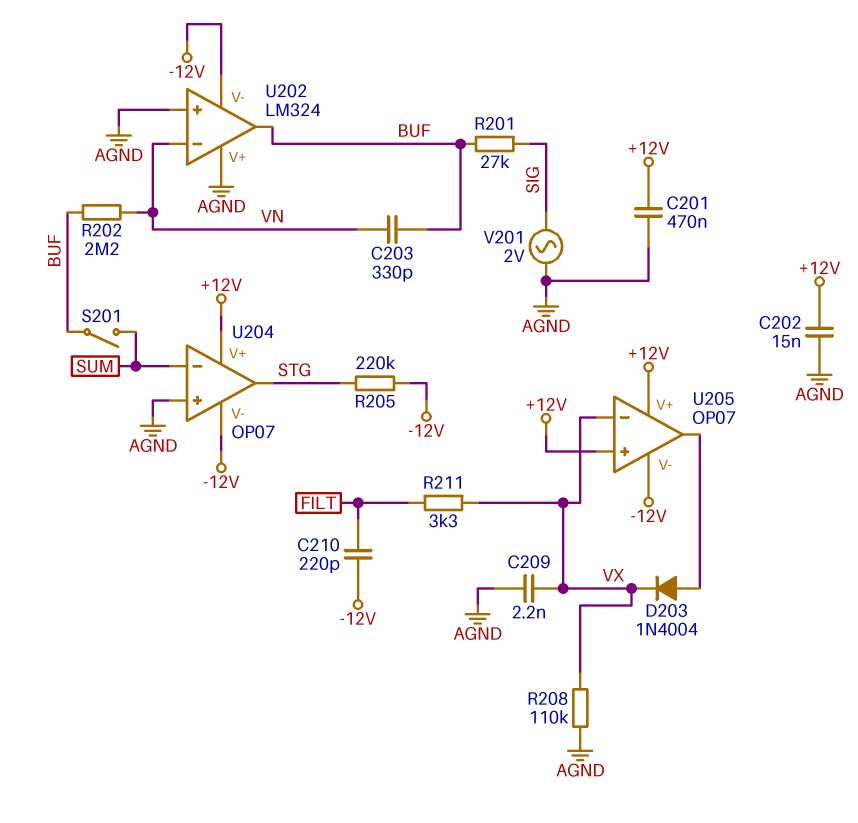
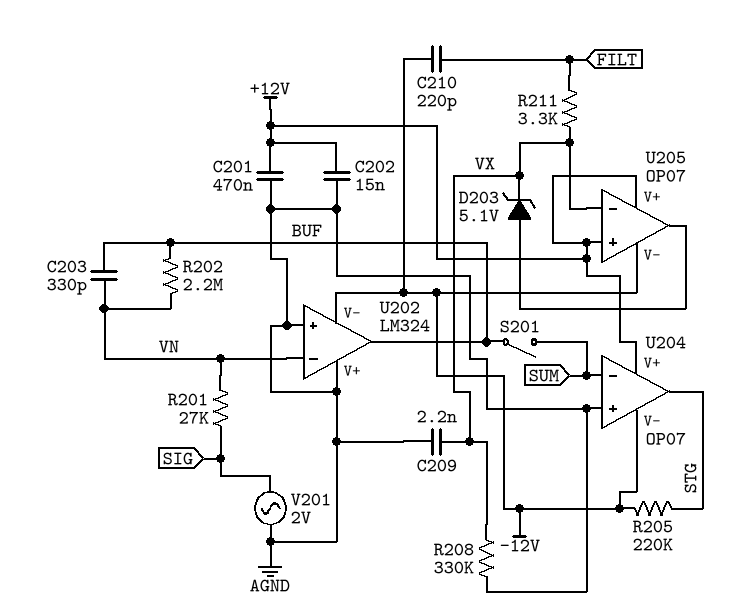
D203: diode 1N4004 (A U205/out, K VX) -> zener 5.1V (A U205/out, K VX)
R201: 27k (BUF, SIG) -> 27k (SIG, VN)
R208: 110k (AGND, VX) -> 330k (AGND, VX)

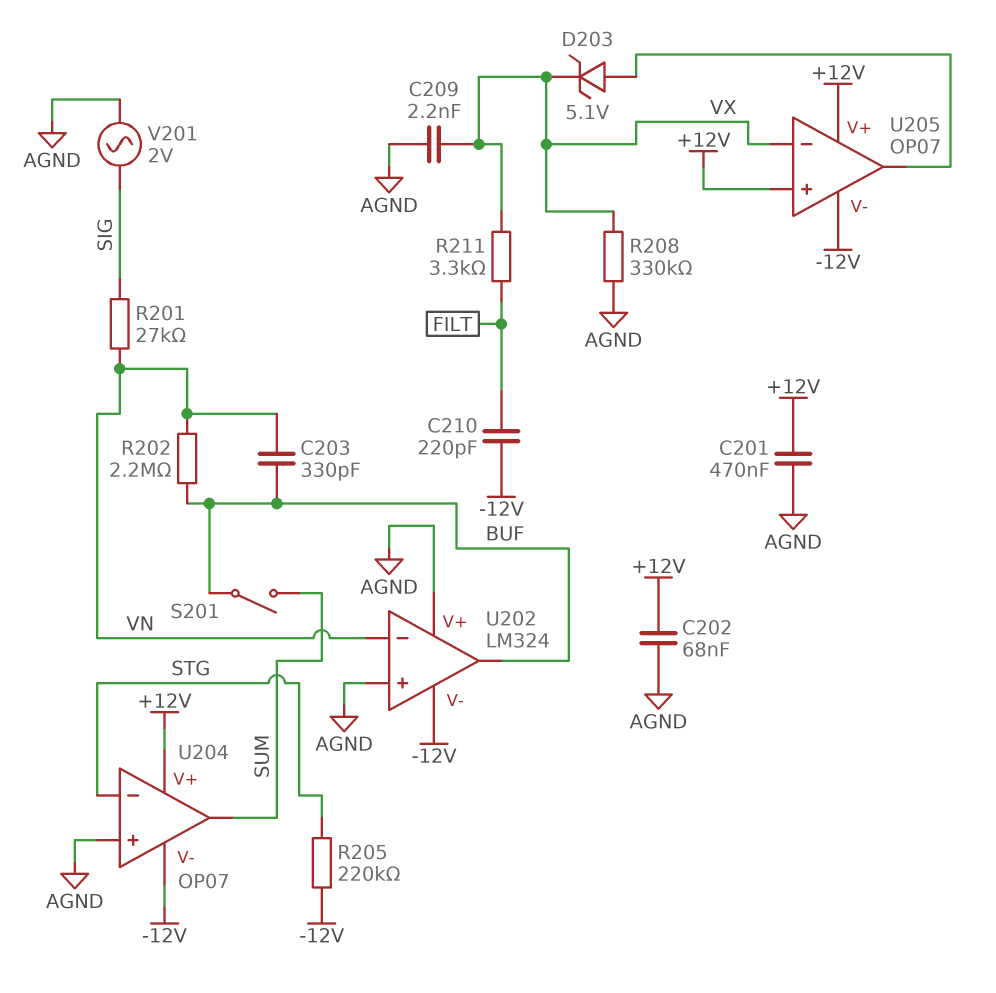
C202: 15nF (+12V, AGND) -> 68nF (+12V, AGND)
U204 pin in-: SUM -> STG
U204 pin out: STG -> SUM

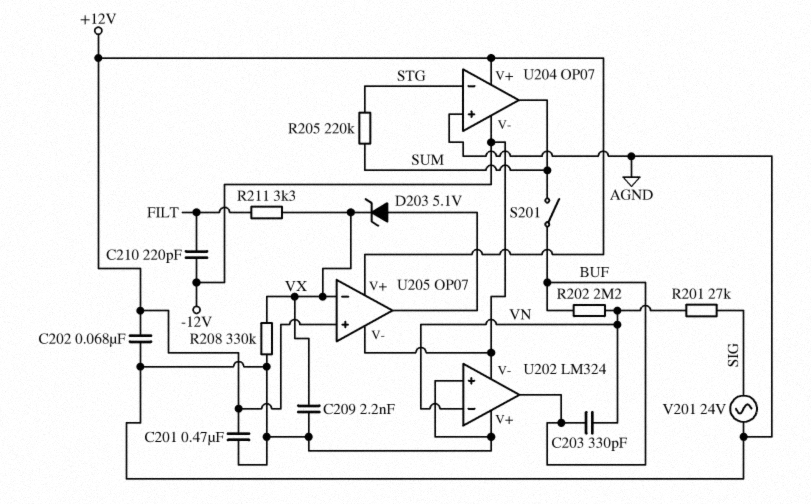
R205: 220k (-12V, STG) -> 220k (STG, SUM)
V201: AC 2V (AGND, SIG) -> AC 24V (AGND, SIG)

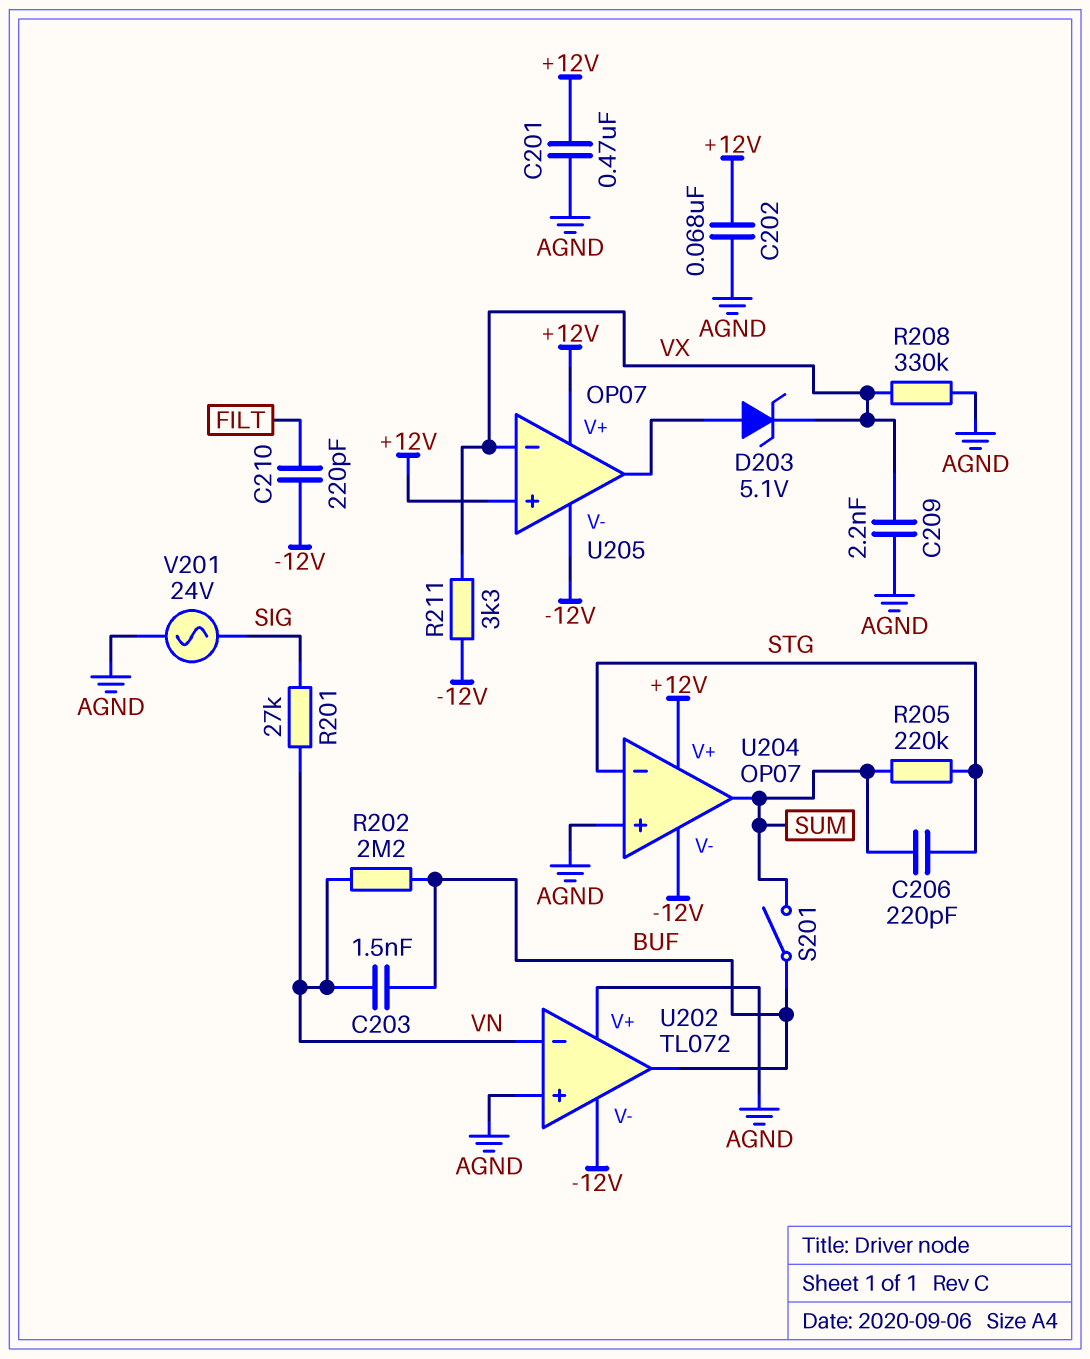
C203: 330pF (BUF, VN) -> 1.5nF (BUF, VN)
C206: none -> 220pF (STG, SUM)
R211: 3.3k (FILT, VX) -> 3.3k (-12V, VX)
U202: LM324 -> TL072

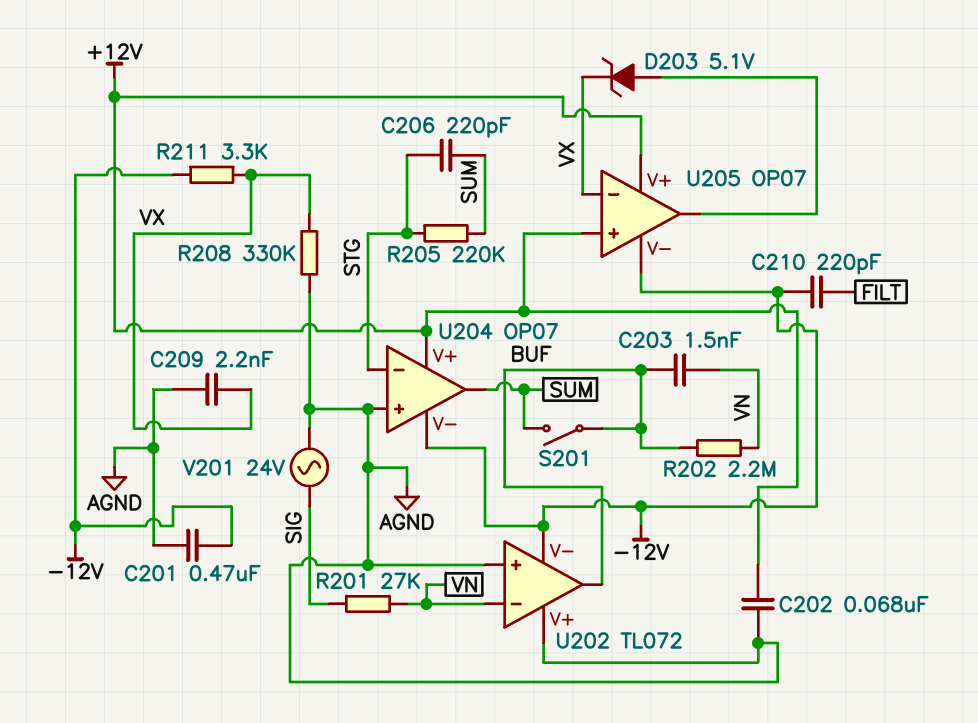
C201: 470nF (+12V, AGND) -> 470nF (-12V, AGND)

